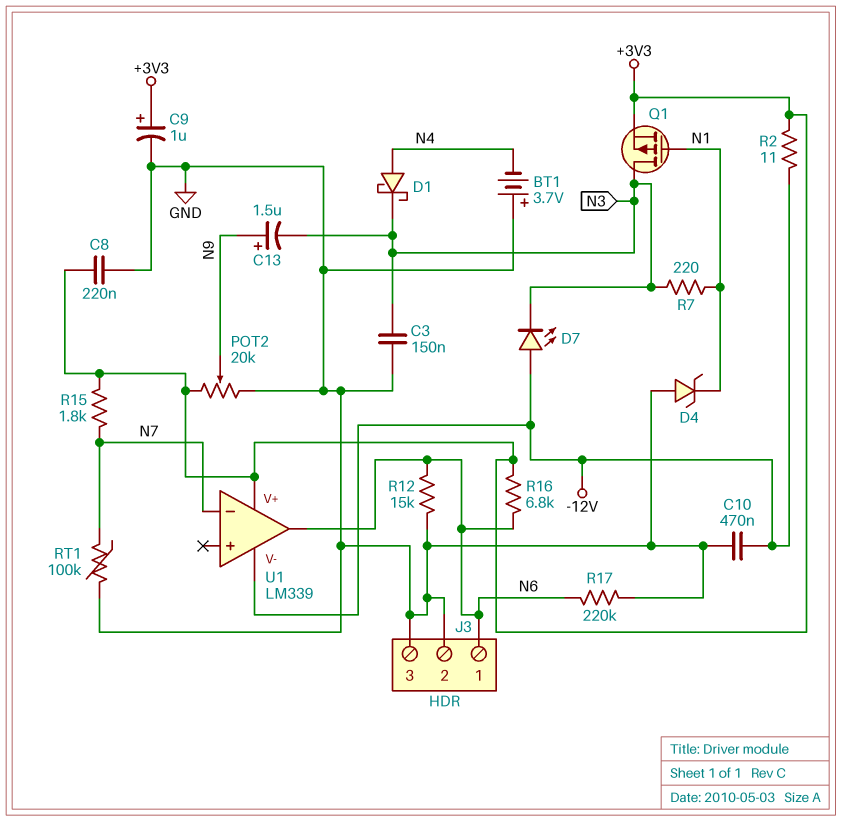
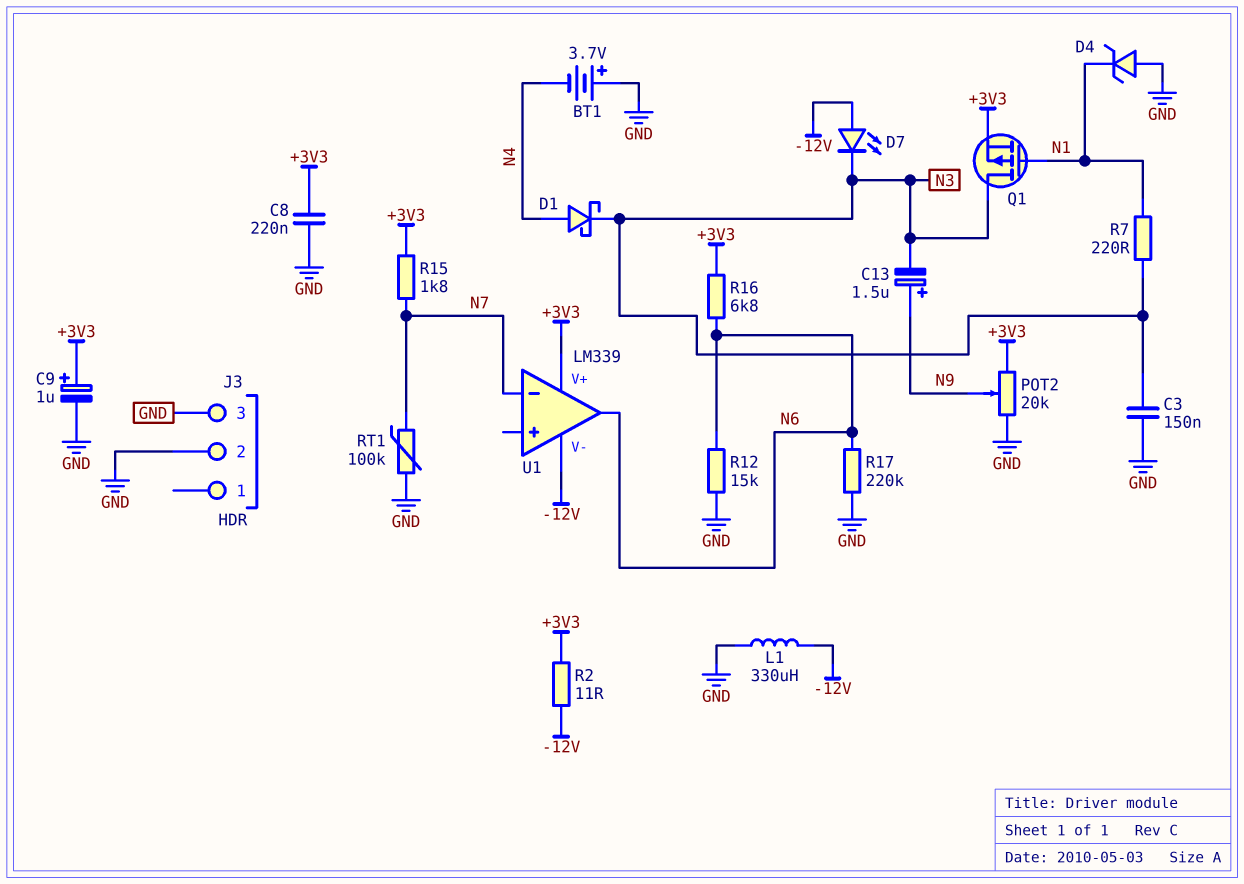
C10: 470nF (-12V, GND) -> none
J3 pin 1: N6 -> none
L1: none -> 330uH (-12V, GND)

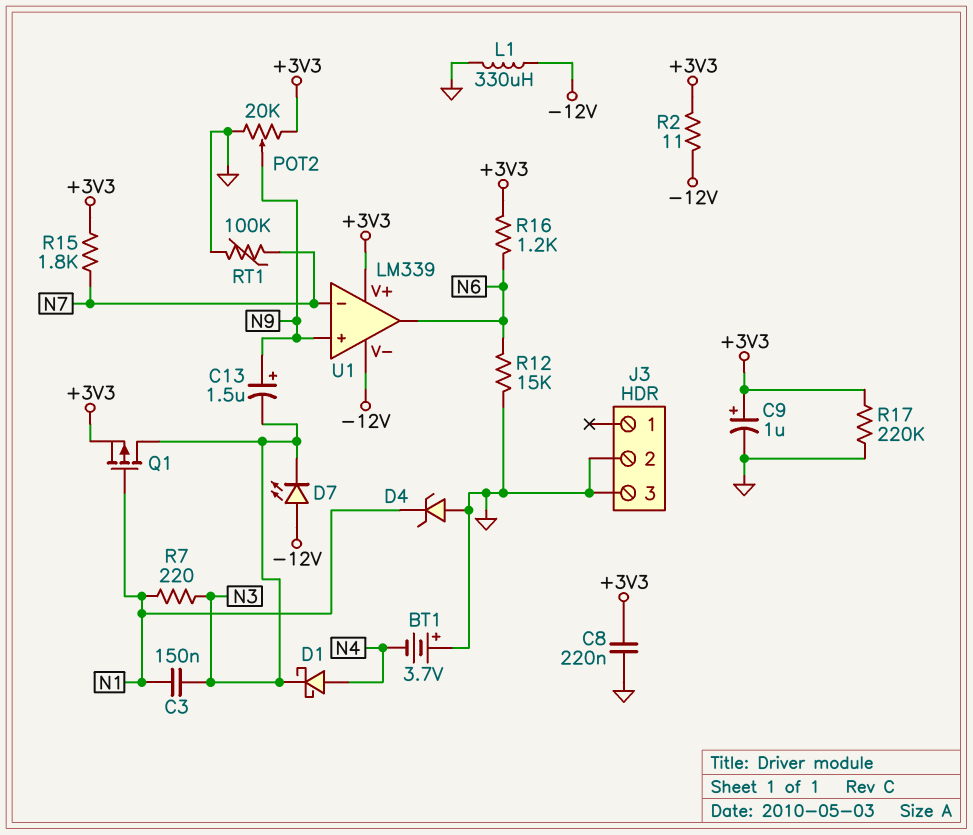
C3: 150nF (GND, N3) -> 150nF (N1, N3)
R16: 6.8k (+3V3, N6) -> 1.2k (+3V3, N6)
R17: 220k (GND, N6) -> 220k (+3V3, GND)
U1 pin in+: none -> N9

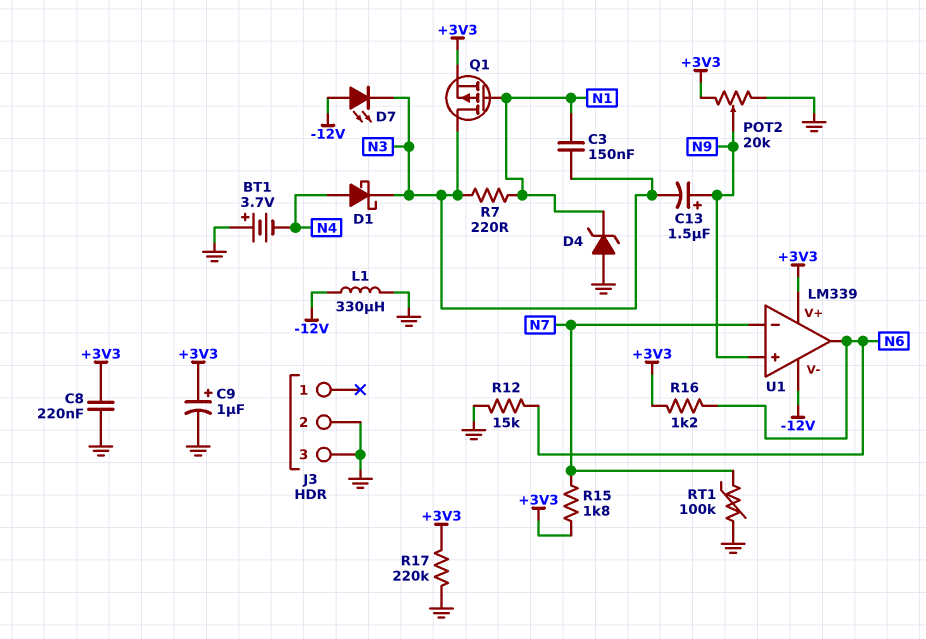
R2: 11 (+3V3, -12V) -> none

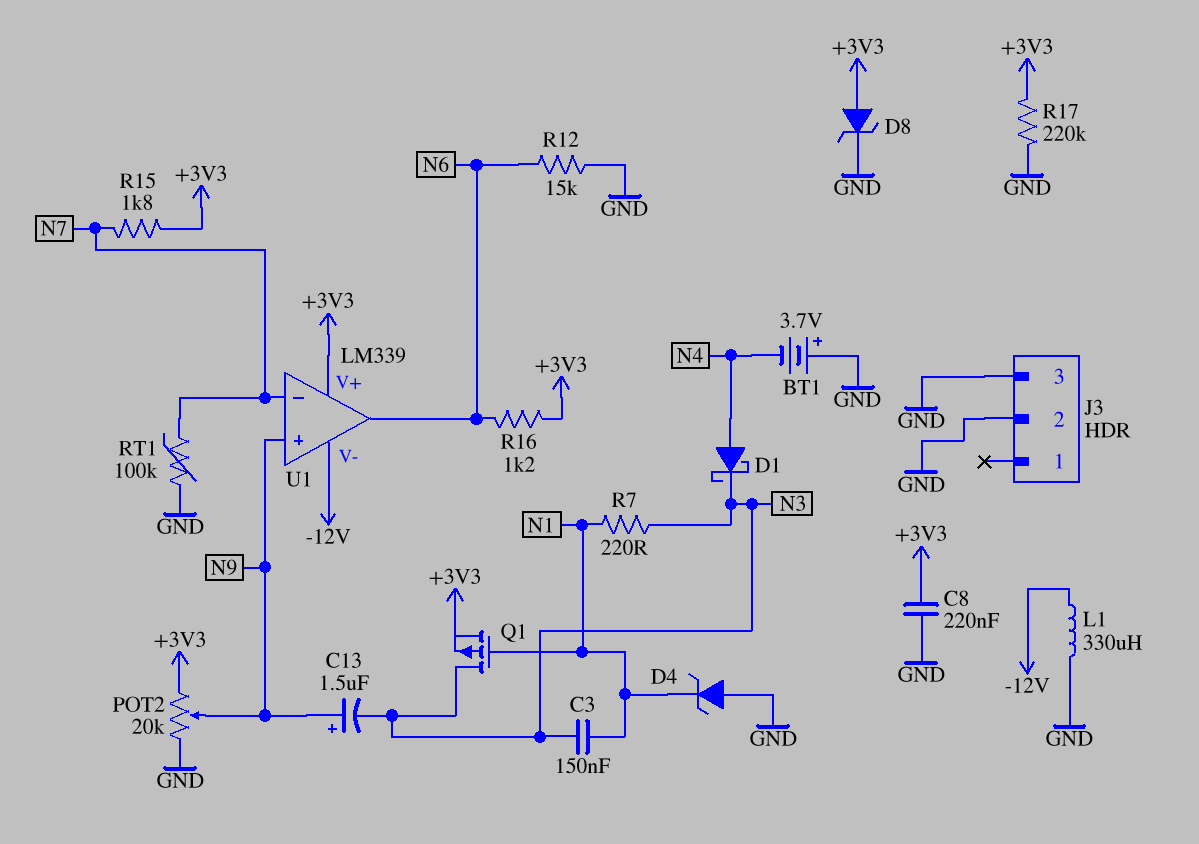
C9: 1uF (plus +3V3, minus GND) -> none
D7: LED (A -12V, K N3) -> none
D8: none -> zener (A +3V3, K GND)

